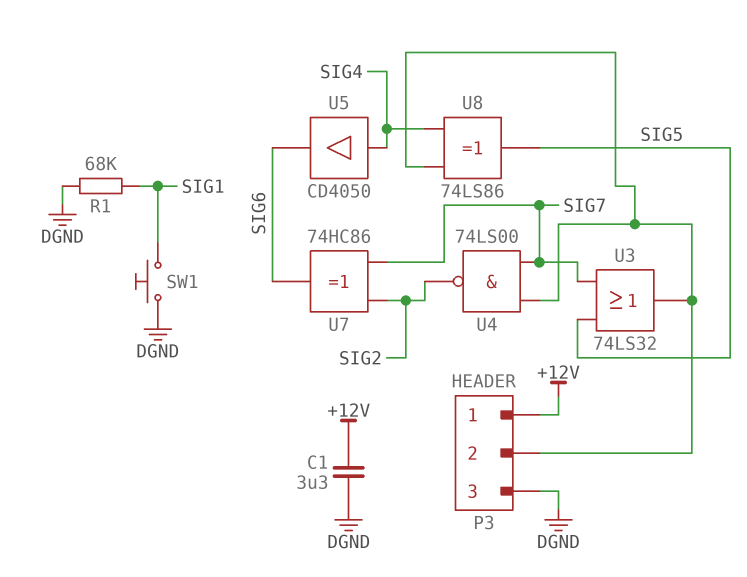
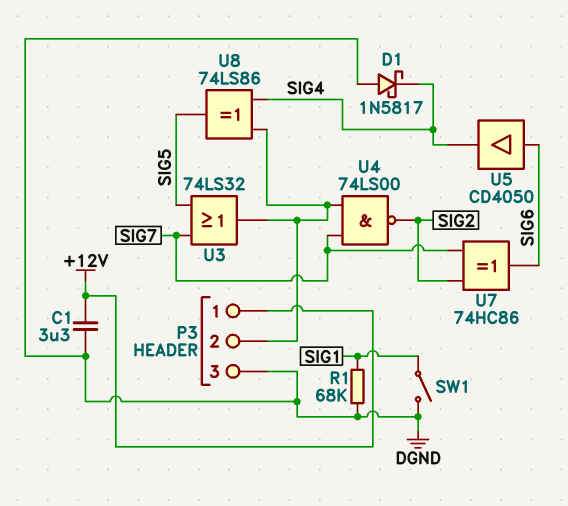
D1: none -> schottky 1N5817 (A DGND, K SIG4)
SW1: button (DGND, SIG1) -> switch (DGND, SIG1)
U5: buffer CD4050 (in SIG4, out SIG6) -> buffer CD4050 (in SIG6, out SIG4)

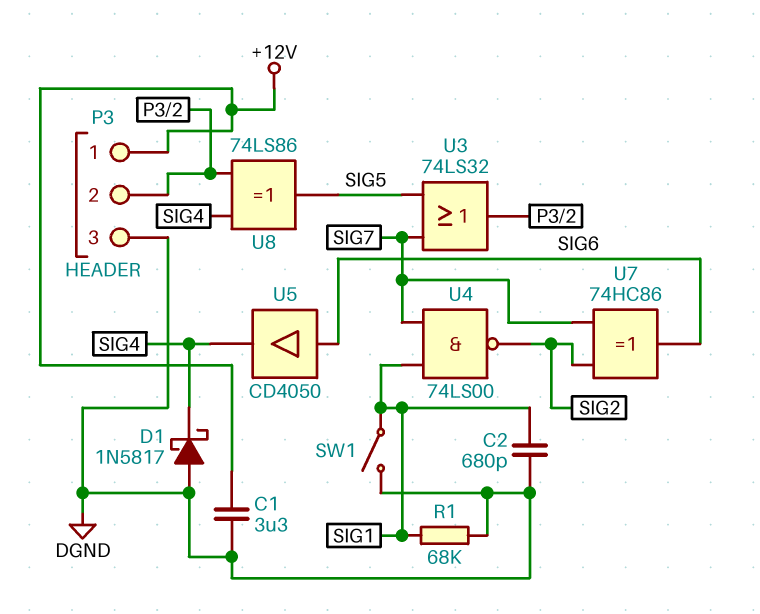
C2: none -> 680pF (DGND, SIG1)
U4: NAND 74LS00 (in P3/2, in SIG7, out SIG2) -> NAND 74LS00 (in SIG1, in SIG7, out SIG2)

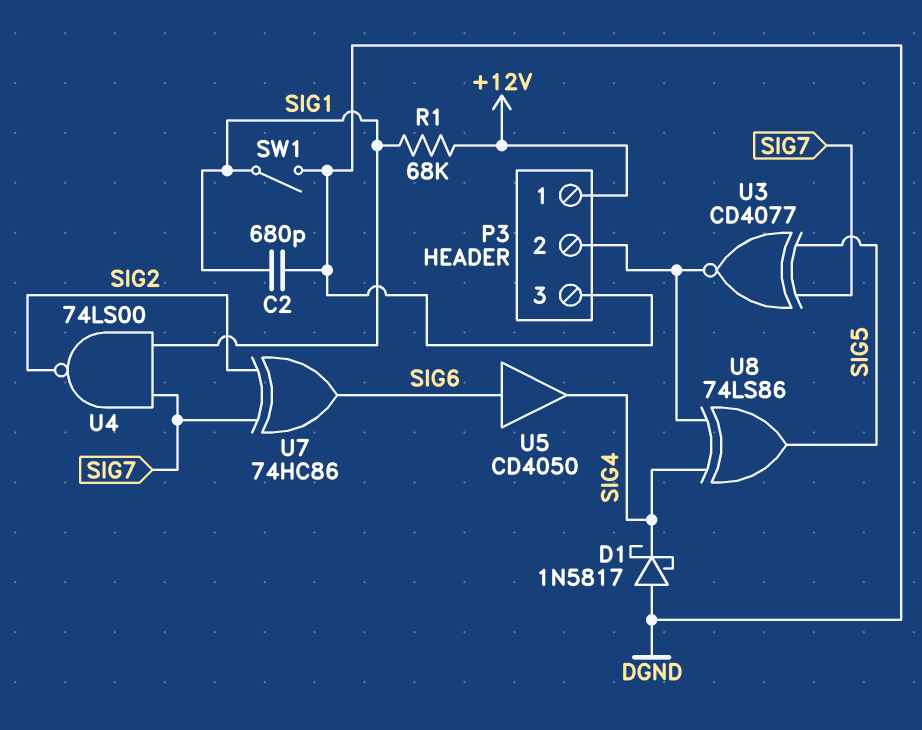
C1: 3.3uF (+12V, DGND) -> none
R1: 68k (DGND, SIG1) -> 68k (+12V, SIG1)
U3: OR 74LS32 (in SIG5, in SIG7, out P3/2) -> XNOR CD4077 (in SIG5, in SIG7, out P3/2)

